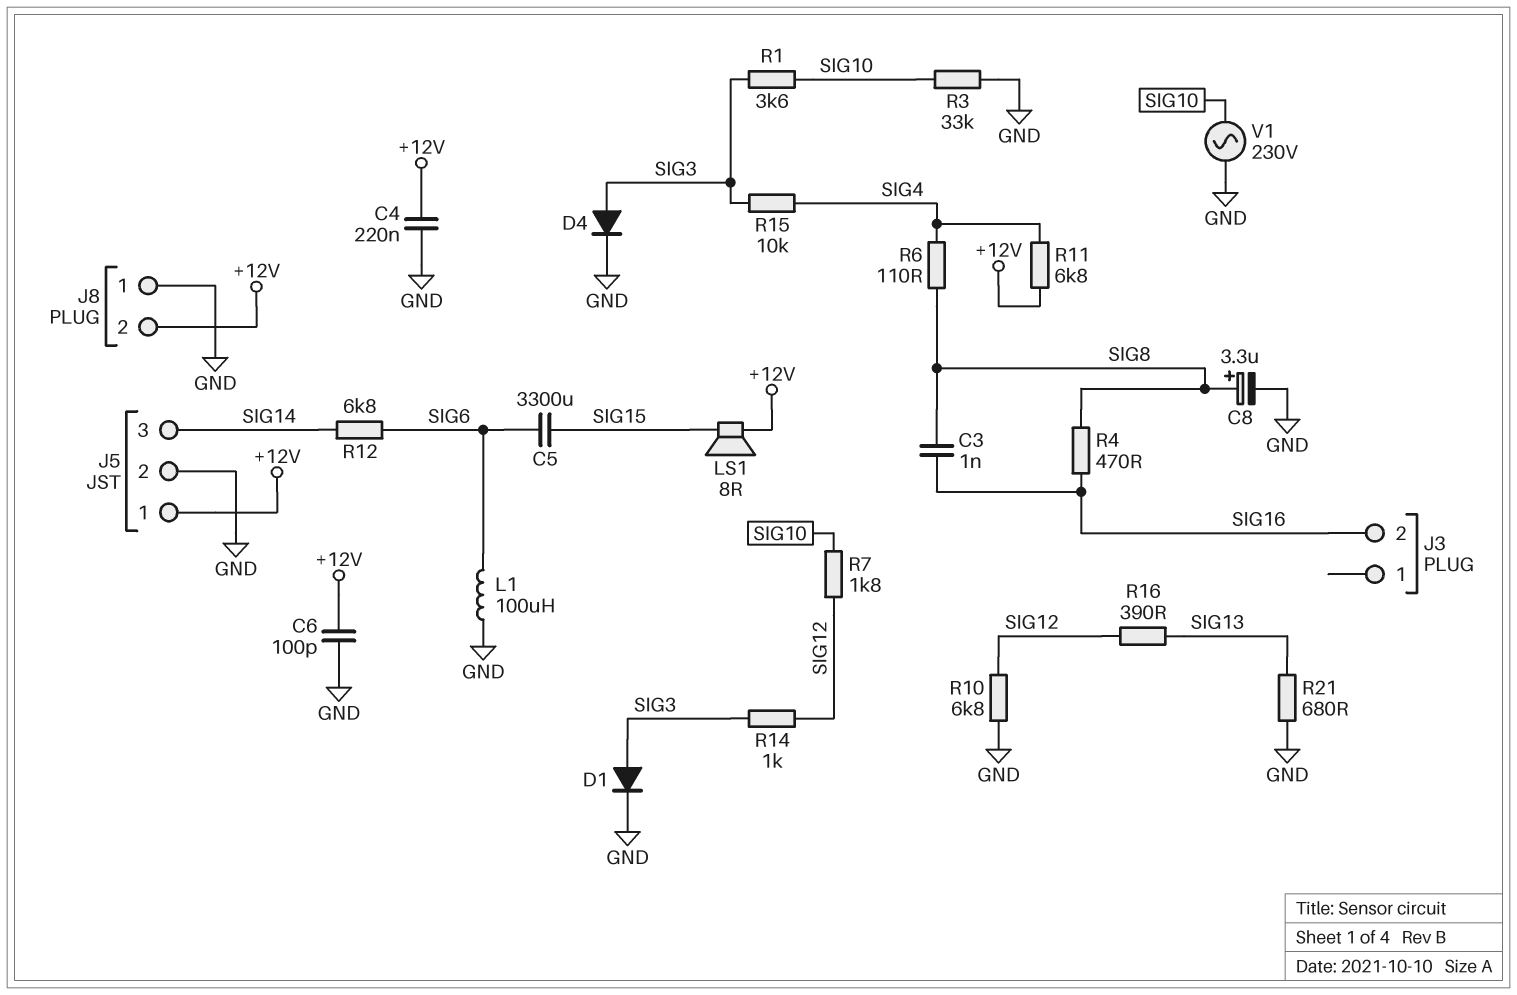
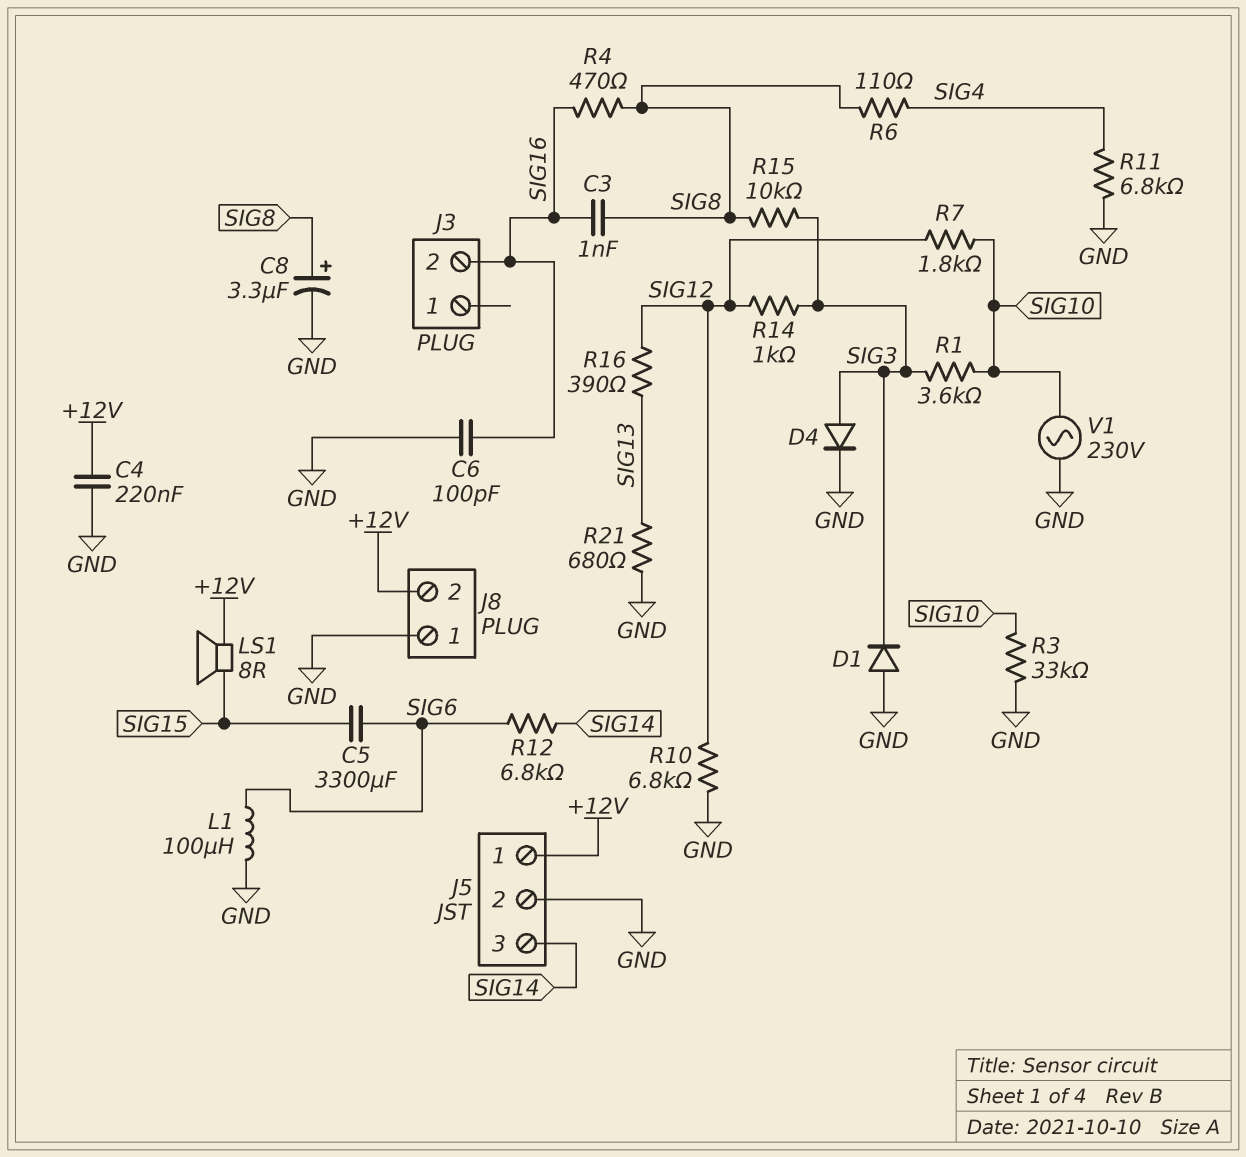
C6: 100pF (+12V, GND) -> 100pF (GND, SIG16)
D1: diode (A SIG3, K GND) -> diode (A GND, K SIG3)
R11: 6.8k (+12V, SIG4) -> 6.8k (GND, SIG4)
R15: 10k (SIG3, SIG4) -> 10k (SIG3, SIG8)

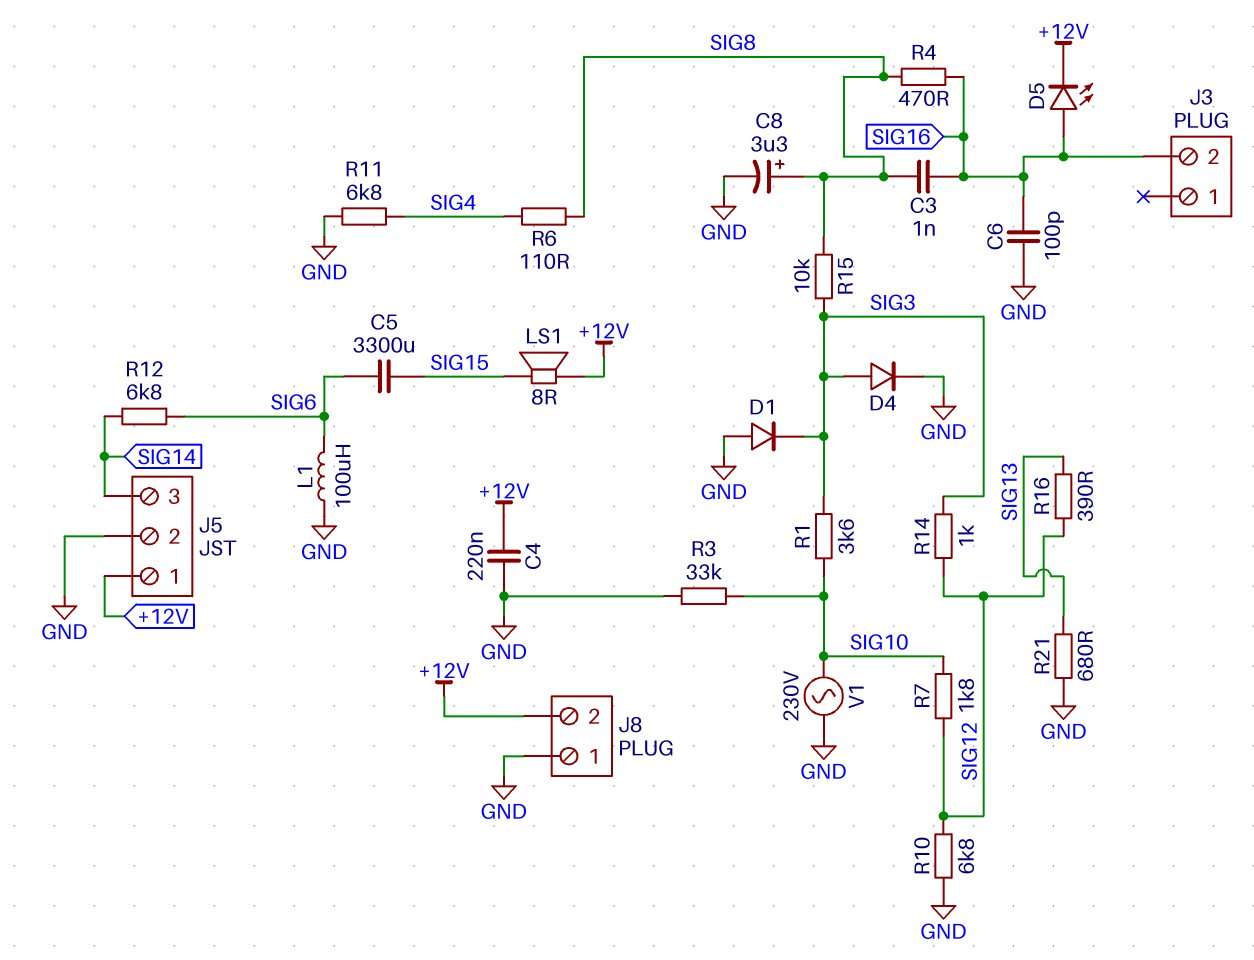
D5: none -> LED (A SIG16, K +12V)

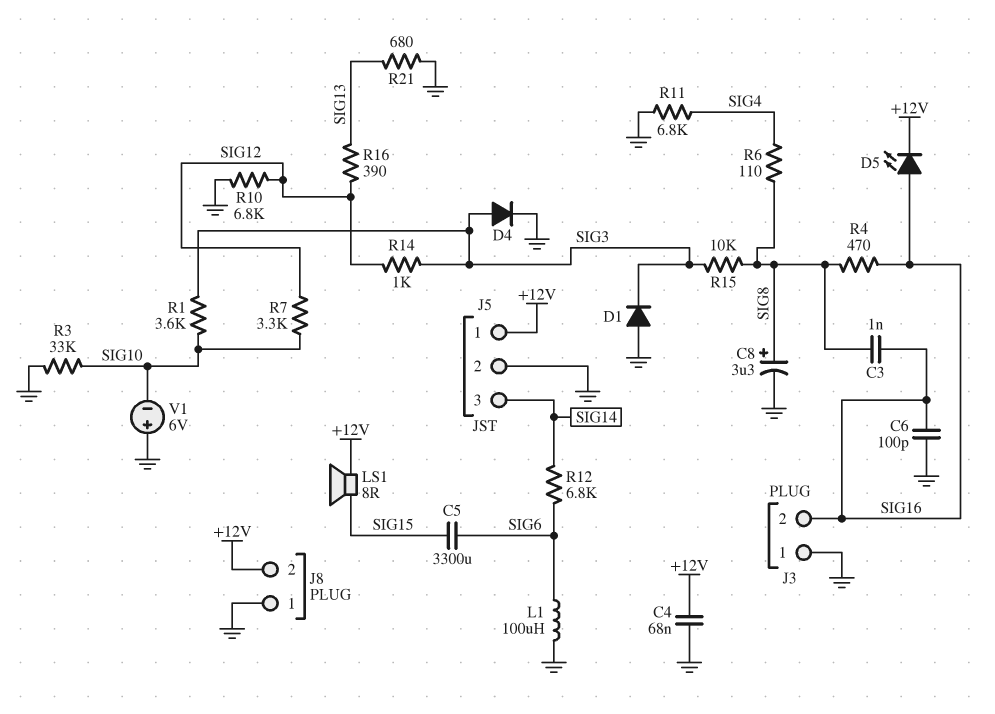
C4: 220nF (+12V, GND) -> 68nF (+12V, GND)
J3 pin 1: none -> GND
R7: 1.8k (SIG10, SIG12) -> 3.3k (SIG10, SIG12)
V1: AC 230V (GND, SIG10) -> 6V (plus GND, minus SIG10)

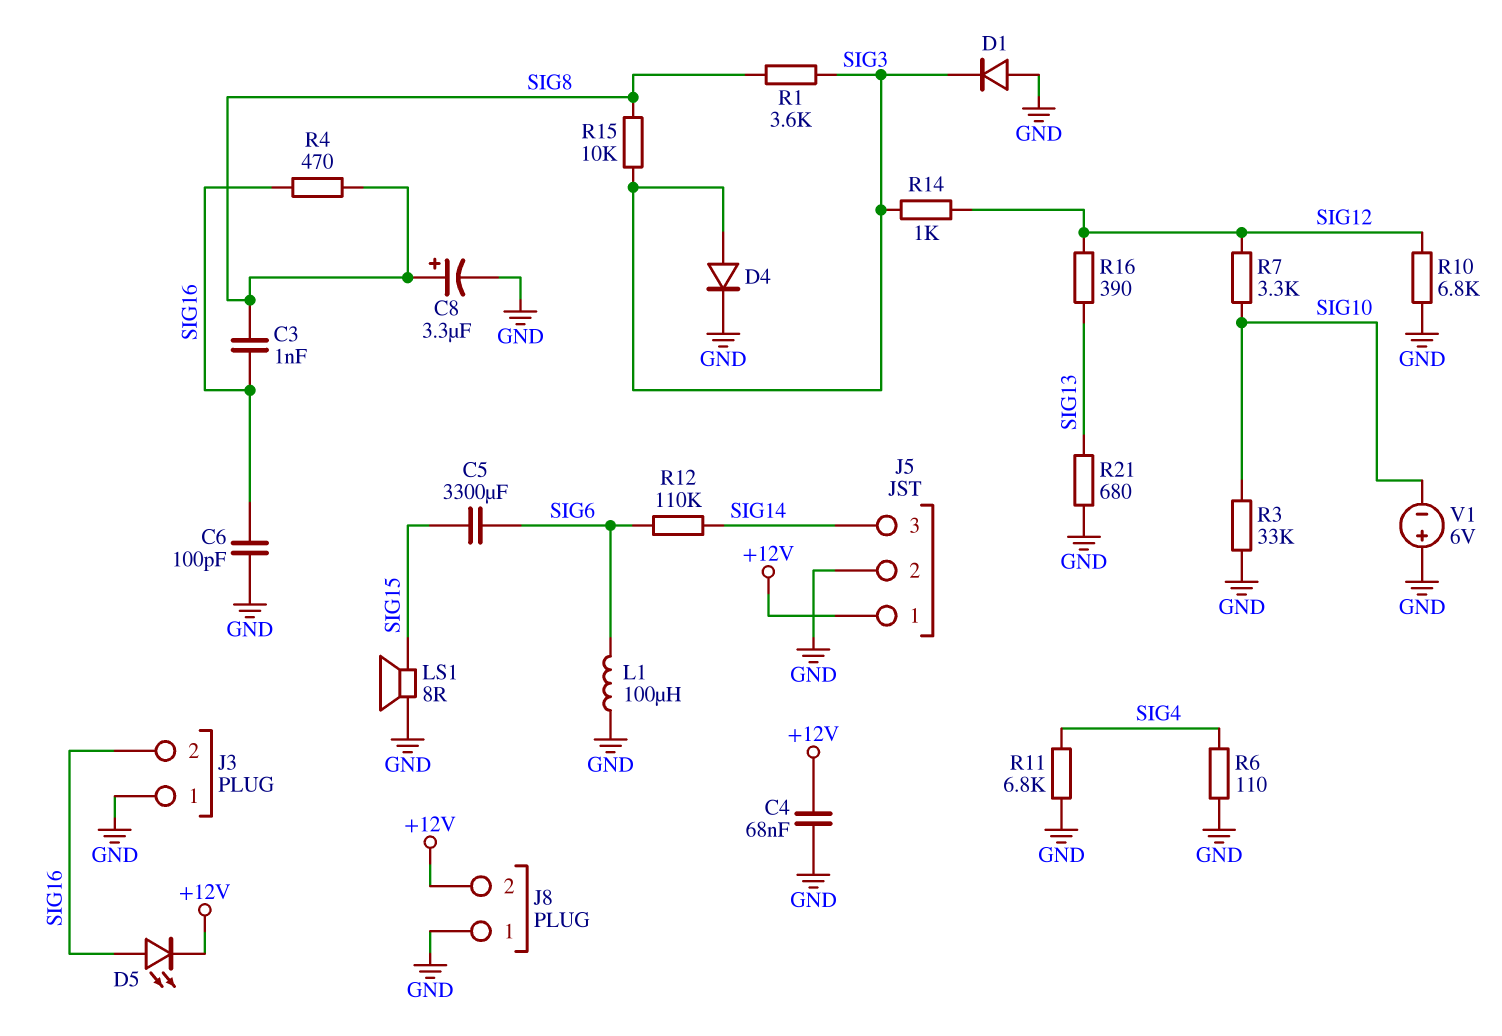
LS1: speaker 8R (+12V, SIG15) -> speaker 8R (GND, SIG15)
R1: 3.6k (SIG3, SIG10) -> 3.6k (SIG3, SIG8)
R6: 110 (SIG4, SIG8) -> 110 (GND, SIG4)
R12: 6.8k (SIG6, SIG14) -> 110k (SIG6, SIG14)

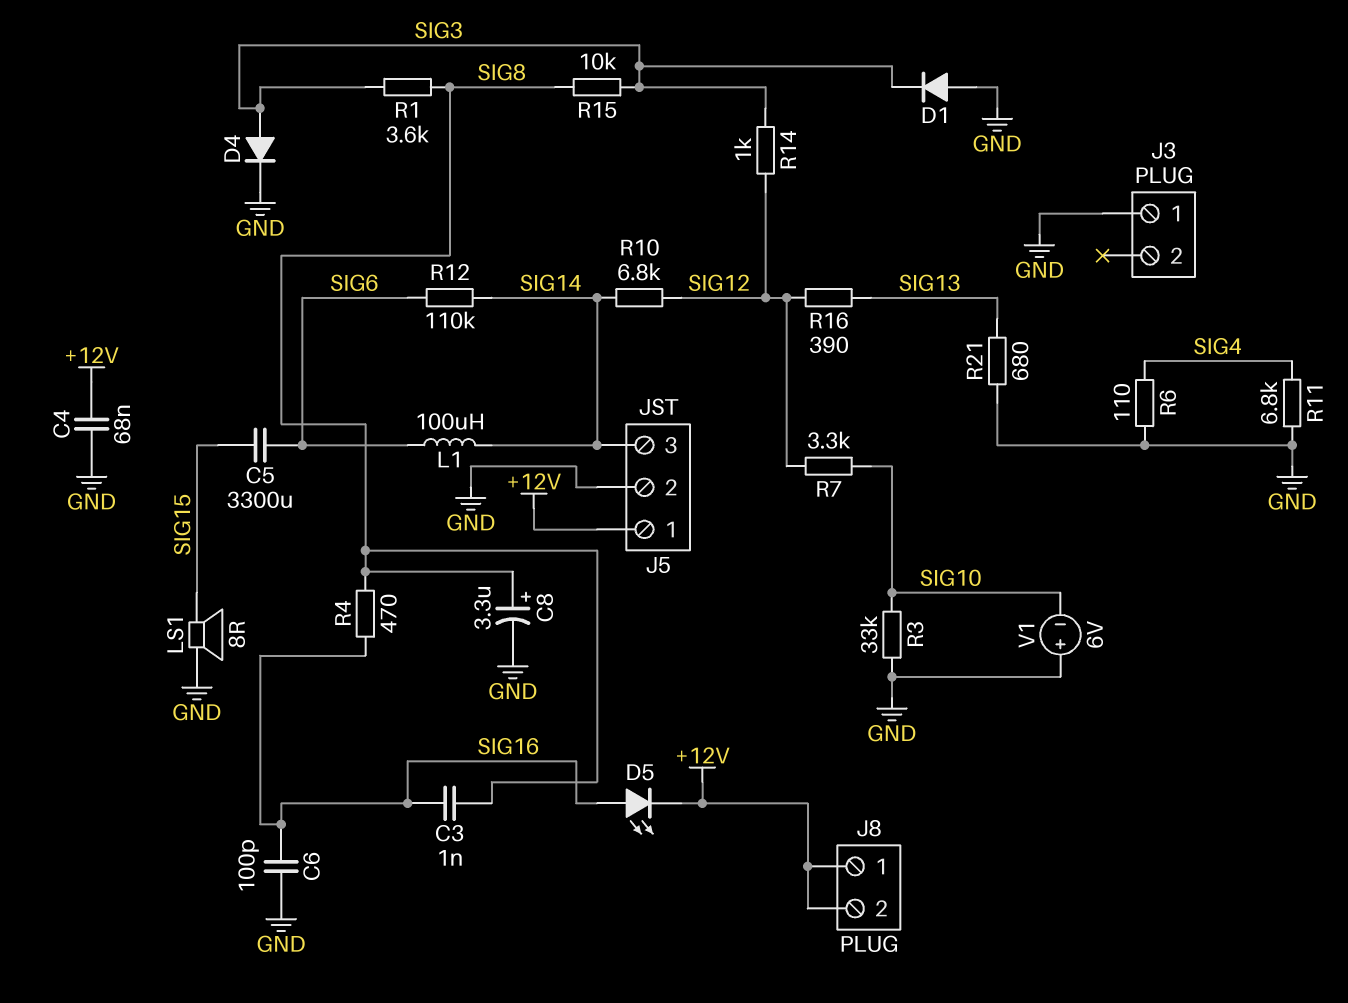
J3 pin 2: SIG16 -> none
J8 pin 1: GND -> +12V
L1: 100uH (GND, SIG6) -> 100uH (SIG6, SIG14)
R10: 6.8k (GND, SIG12) -> 6.8k (SIG12, SIG14)

